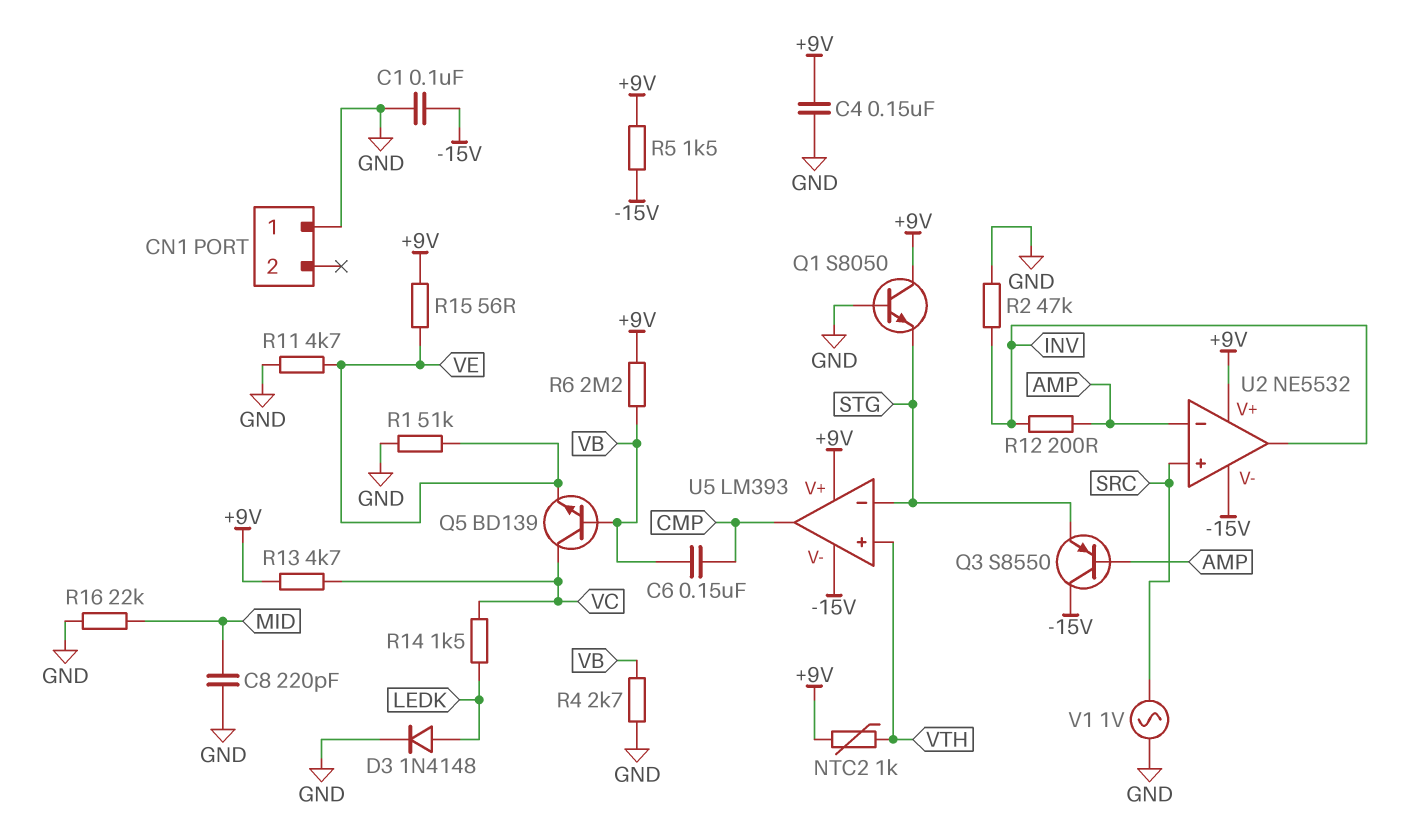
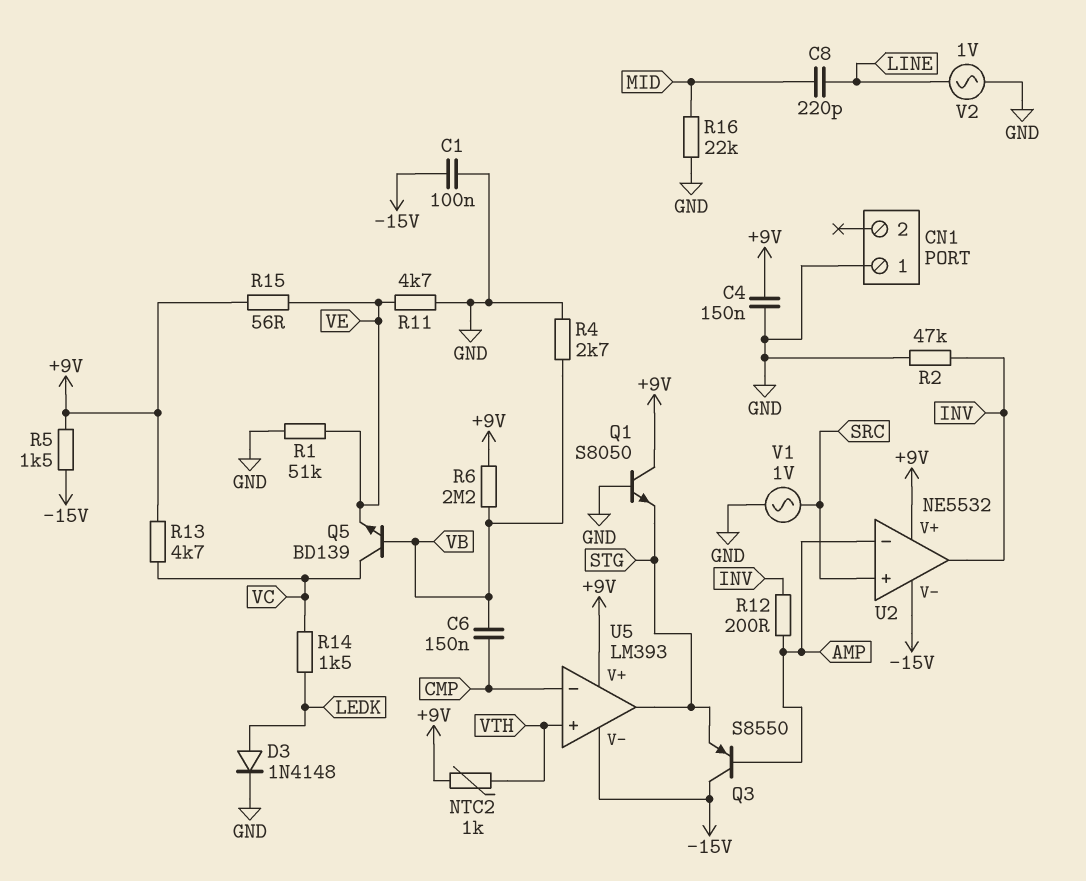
C8: 220pF (GND, MID) -> 220pF (LINE, MID)
U5 pin in-: STG -> CMP
U5 pin out: CMP -> STG
V2: none -> AC 1V (GND, LINE)

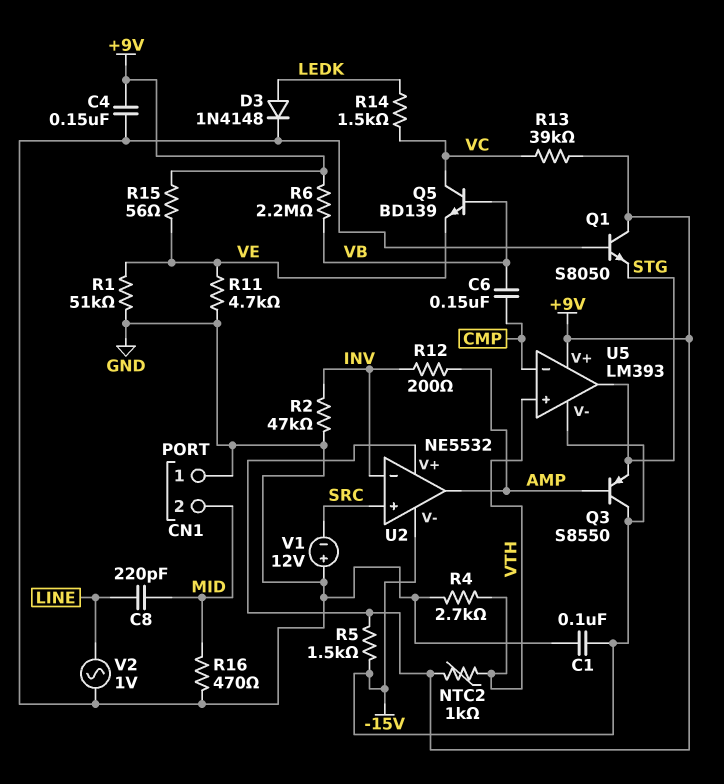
CN1 pin 2: none -> MID
R4: 2.7k (GND, VB) -> 2.7k (GND, VTH)
R13: 4.7k (+9V, VC) -> 39k (+9V, VC)
R16: 22k (GND, MID) -> 470 (GND, MID)
U2 pin in-: AMP -> INV
U2 pin out: INV -> AMP
V1: AC 1V (GND, SRC) -> 12V (plus GND, minus SRC)

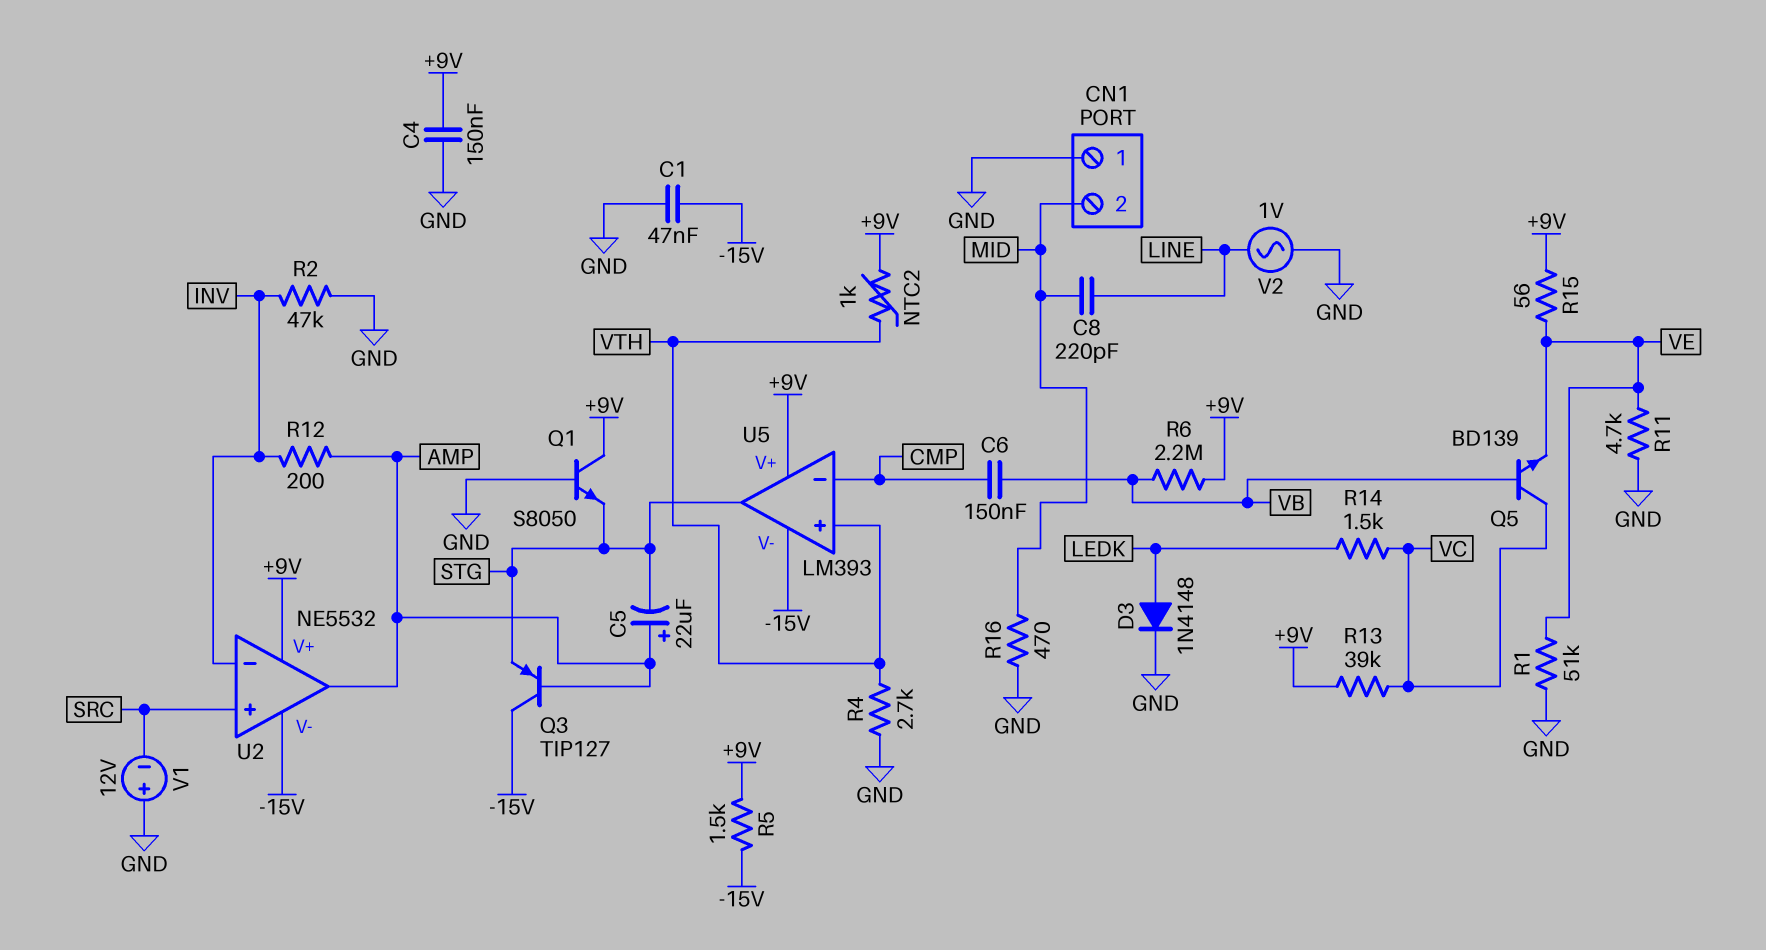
C1: 100nF (-15V, GND) -> 47nF (-15V, GND)
C5: none -> 22uF (plus AMP, minus STG)
Q3: PNP S8550 (B AMP, C -15V, E STG) -> PNP TIP127 (B AMP, C -15V, E STG)

